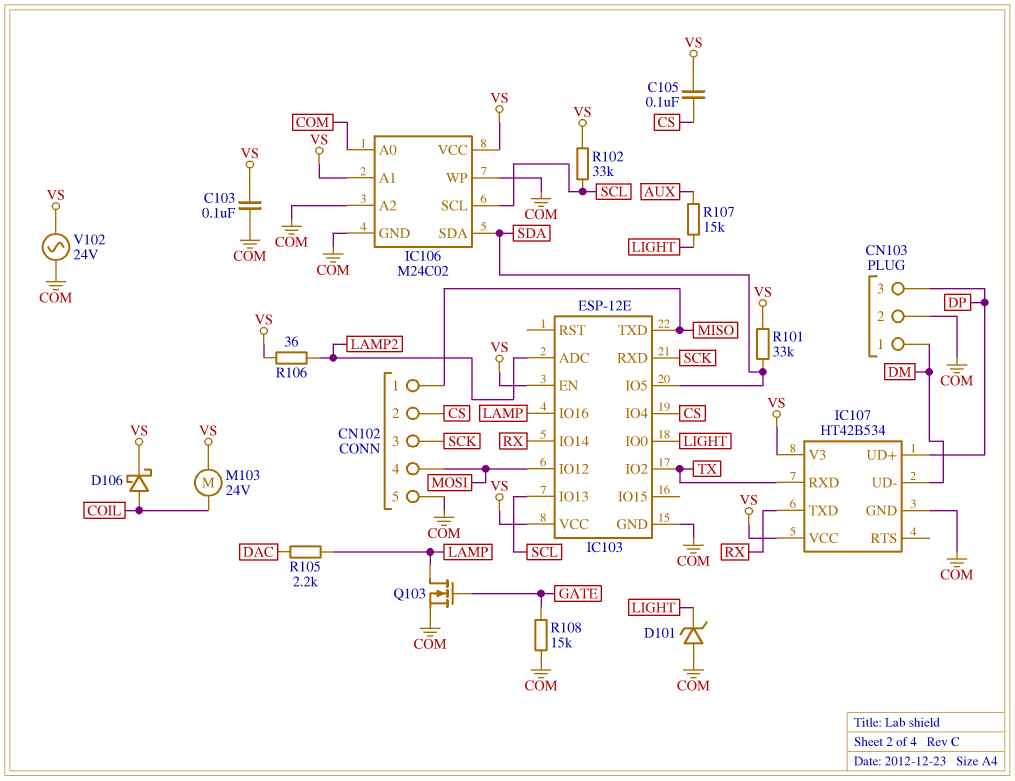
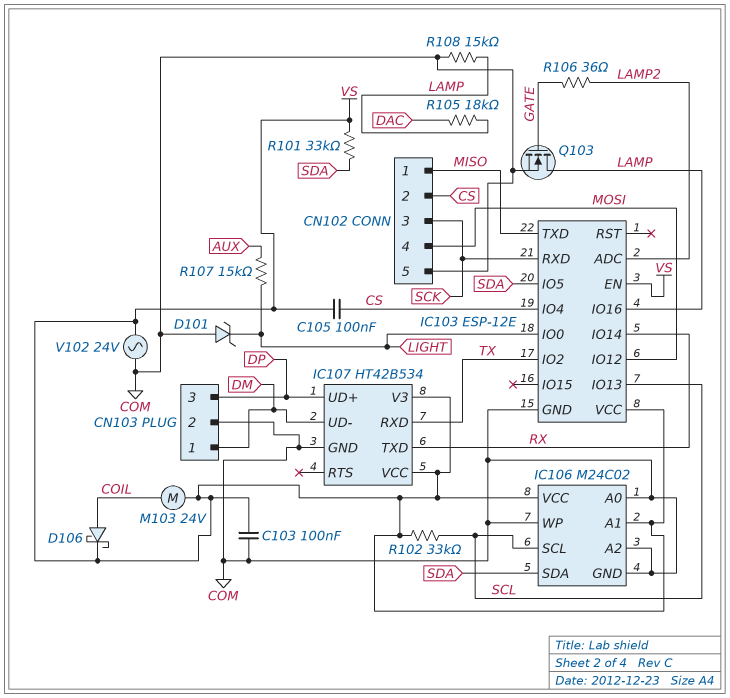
R105: 2.2k (DAC, LAMP) -> 18k (DAC, LAMP)
R106: 36 (LAMP2, VS) -> 36 (GATE, LAMP2)
R108: 15k (COM, GATE) -> 15k (COM, LAMP)

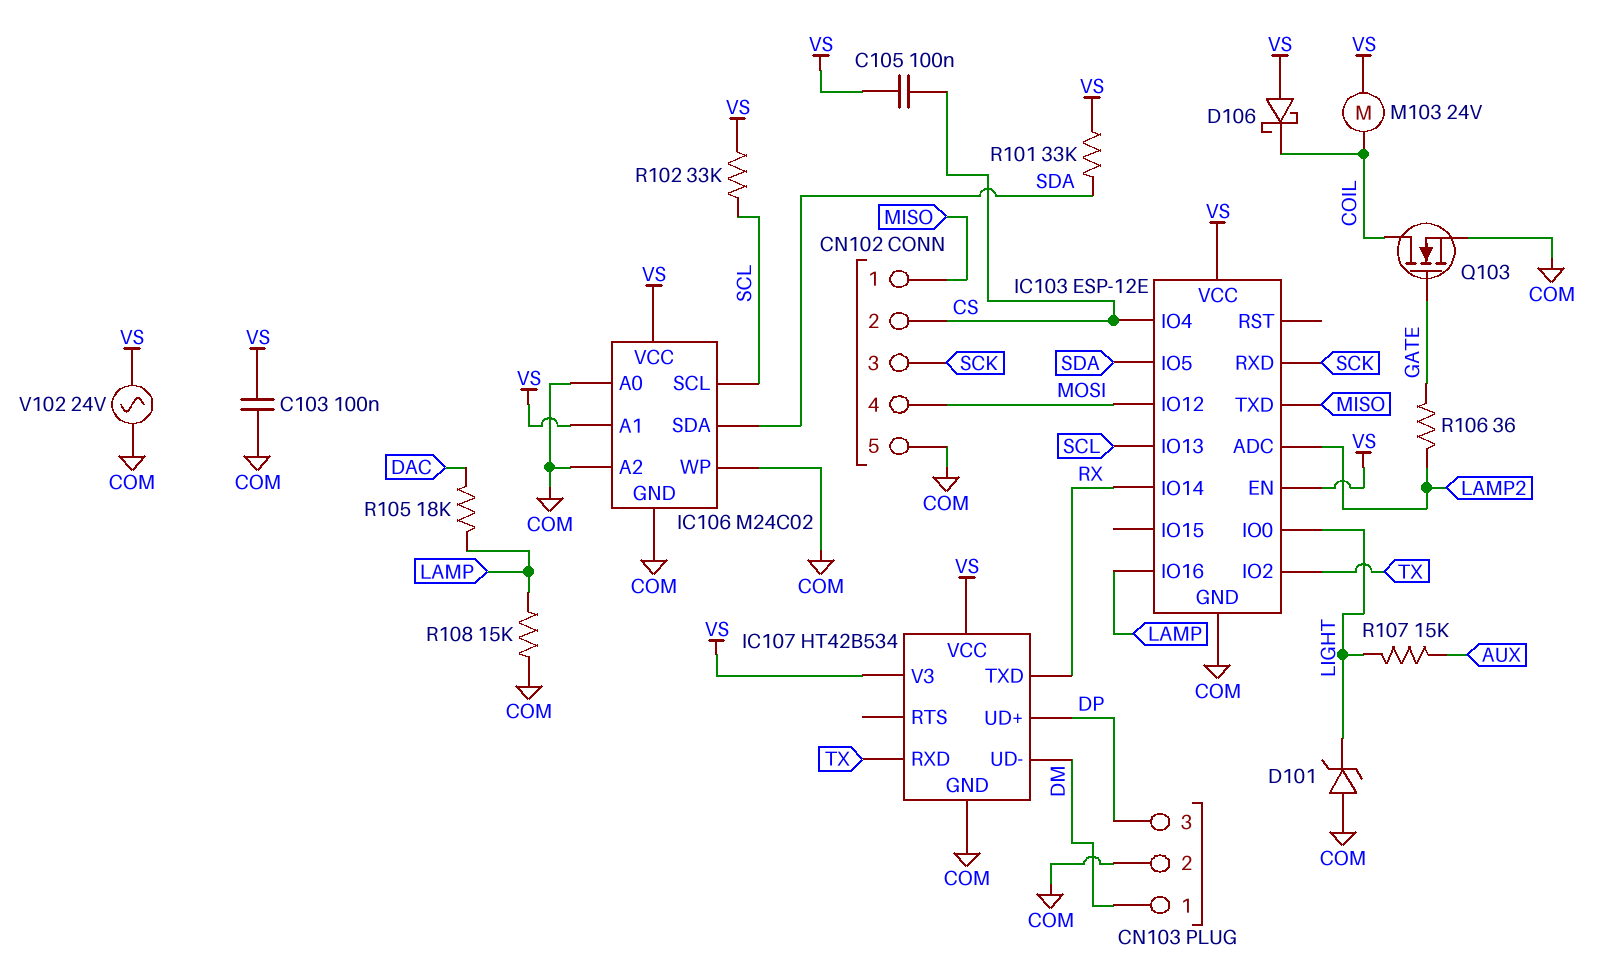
D106: schottky (A COIL, K VS) -> schottky (A VS, K COIL)
Q103: NMOS (G GATE, D LAMP, S COM) -> NMOS (G GATE, D COIL, S COM)

